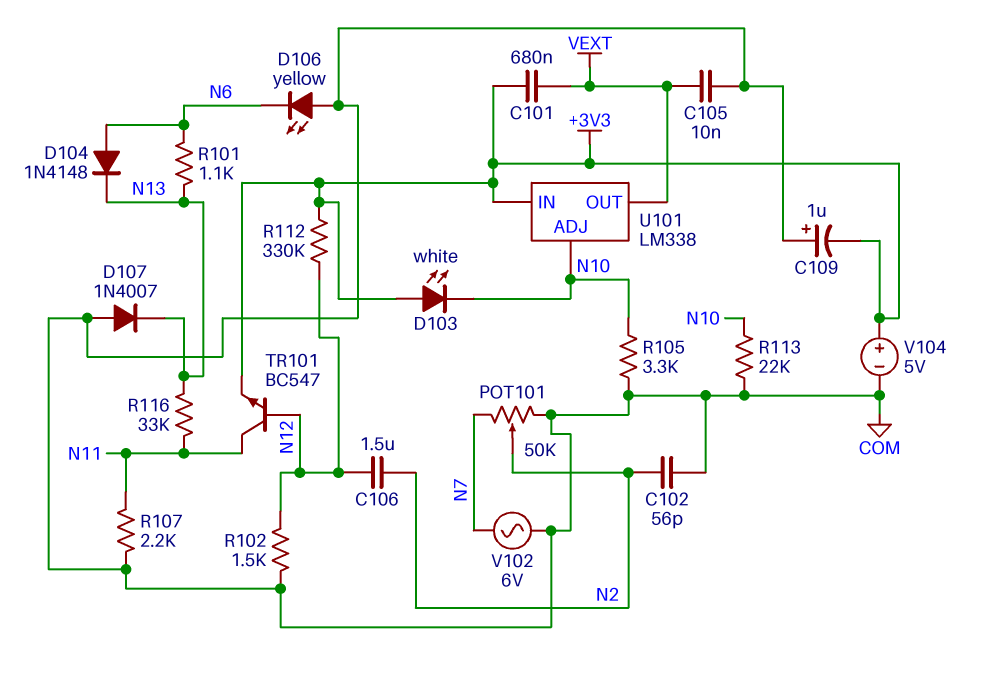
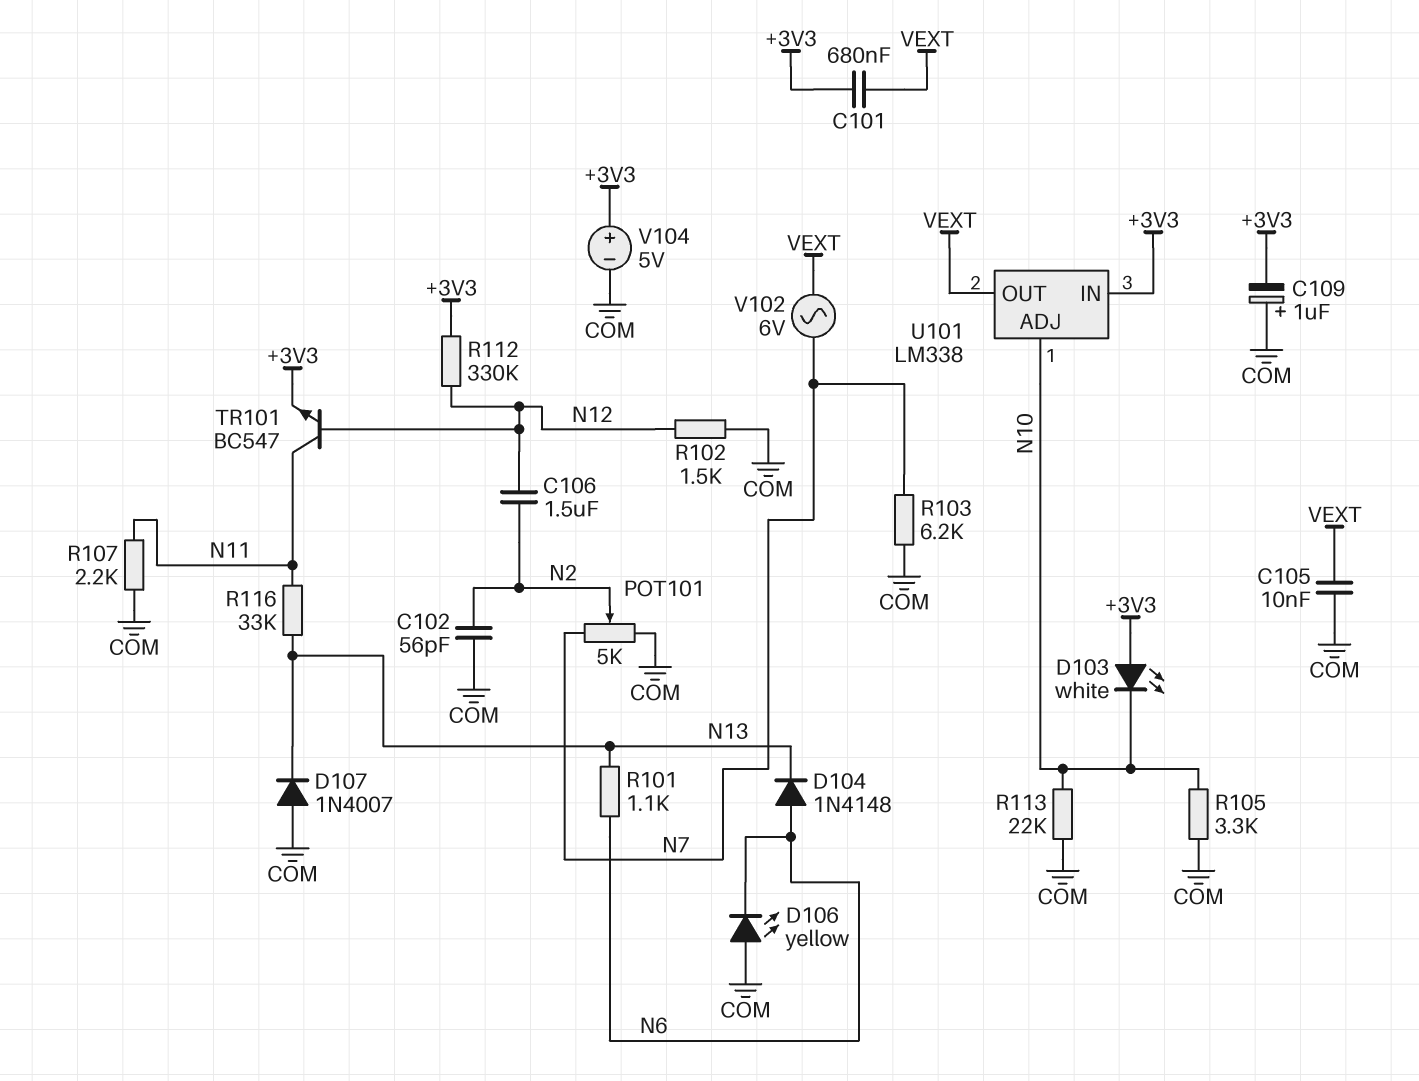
POT101: 50k (COM, N7, wiper N2) -> 5k (COM, N7, wiper N2)
R103: none -> 6.2k (COM, N7)
V102: AC 6V (COM, N7) -> AC 6V (N7, VEXT)

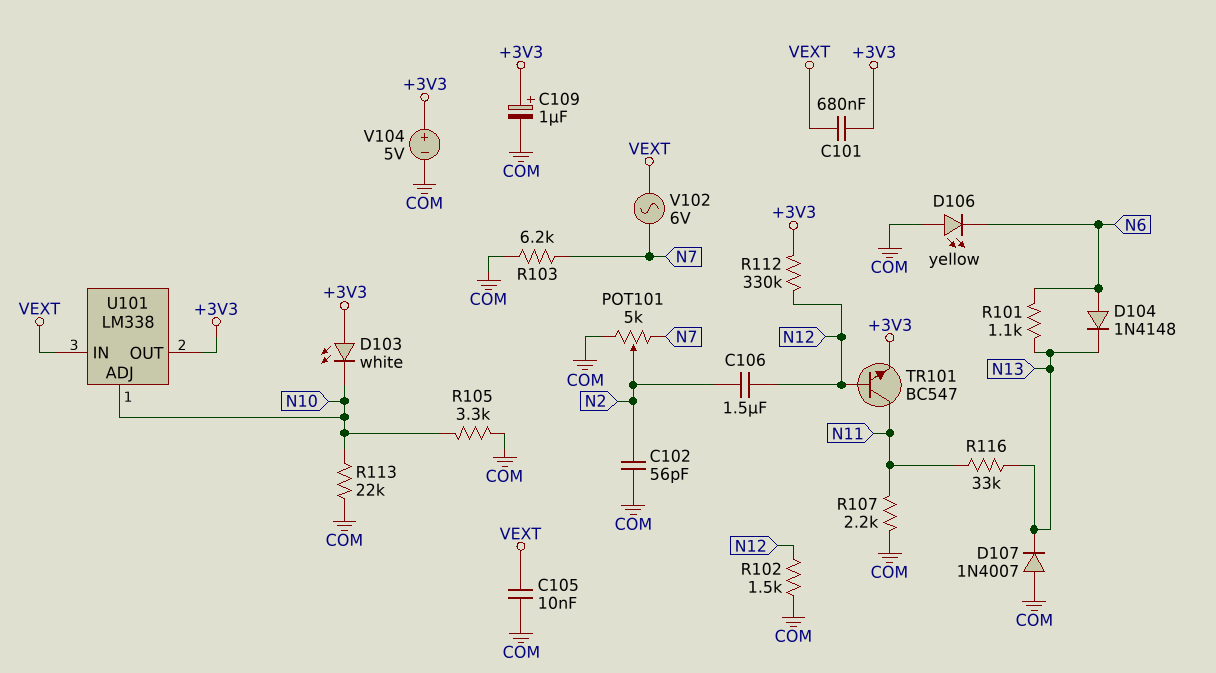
C109: 1uF (plus COM, minus +3V3) -> 1uF (plus +3V3, minus COM)
U101 pin IN: +3V3 -> VEXT
U101 pin OUT: VEXT -> +3V3

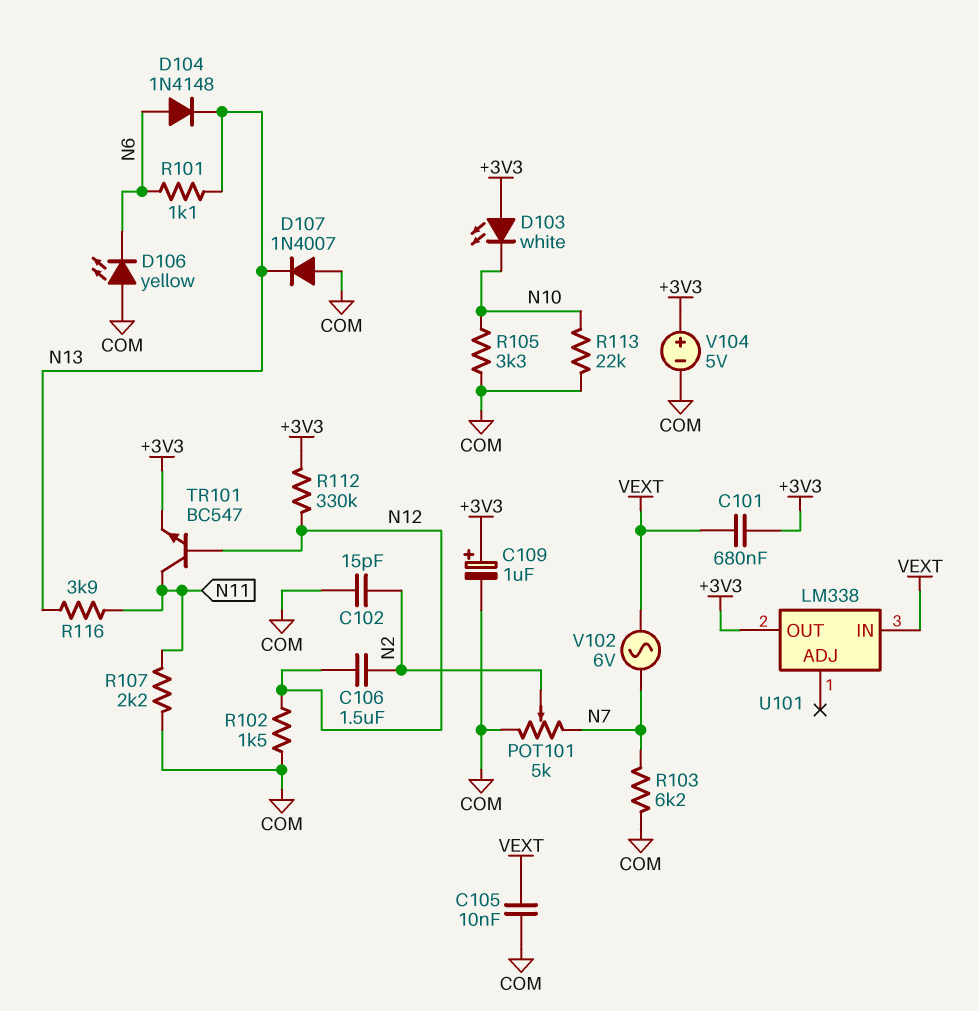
C102: 56pF (COM, N2) -> 15pF (COM, N2)
R116: 33k (N11, N13) -> 3.9k (N11, N13)
U101 pin ADJ: N10 -> none

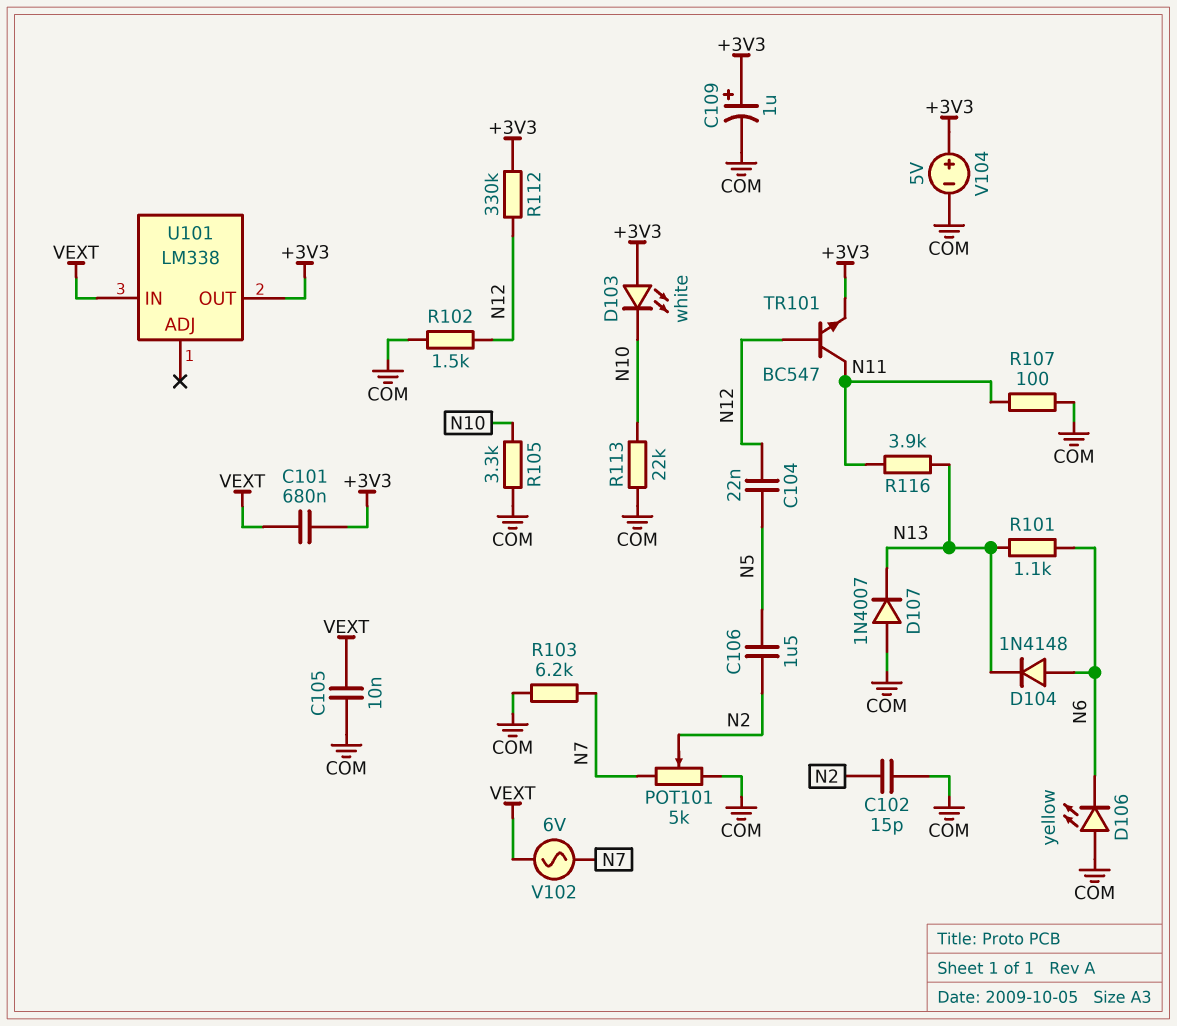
C104: none -> 22nF (N5, N12)
C106: 1.5uF (N2, N12) -> 1.5uF (N2, N5)
R107: 2.2k (COM, N11) -> 100 (COM, N11)

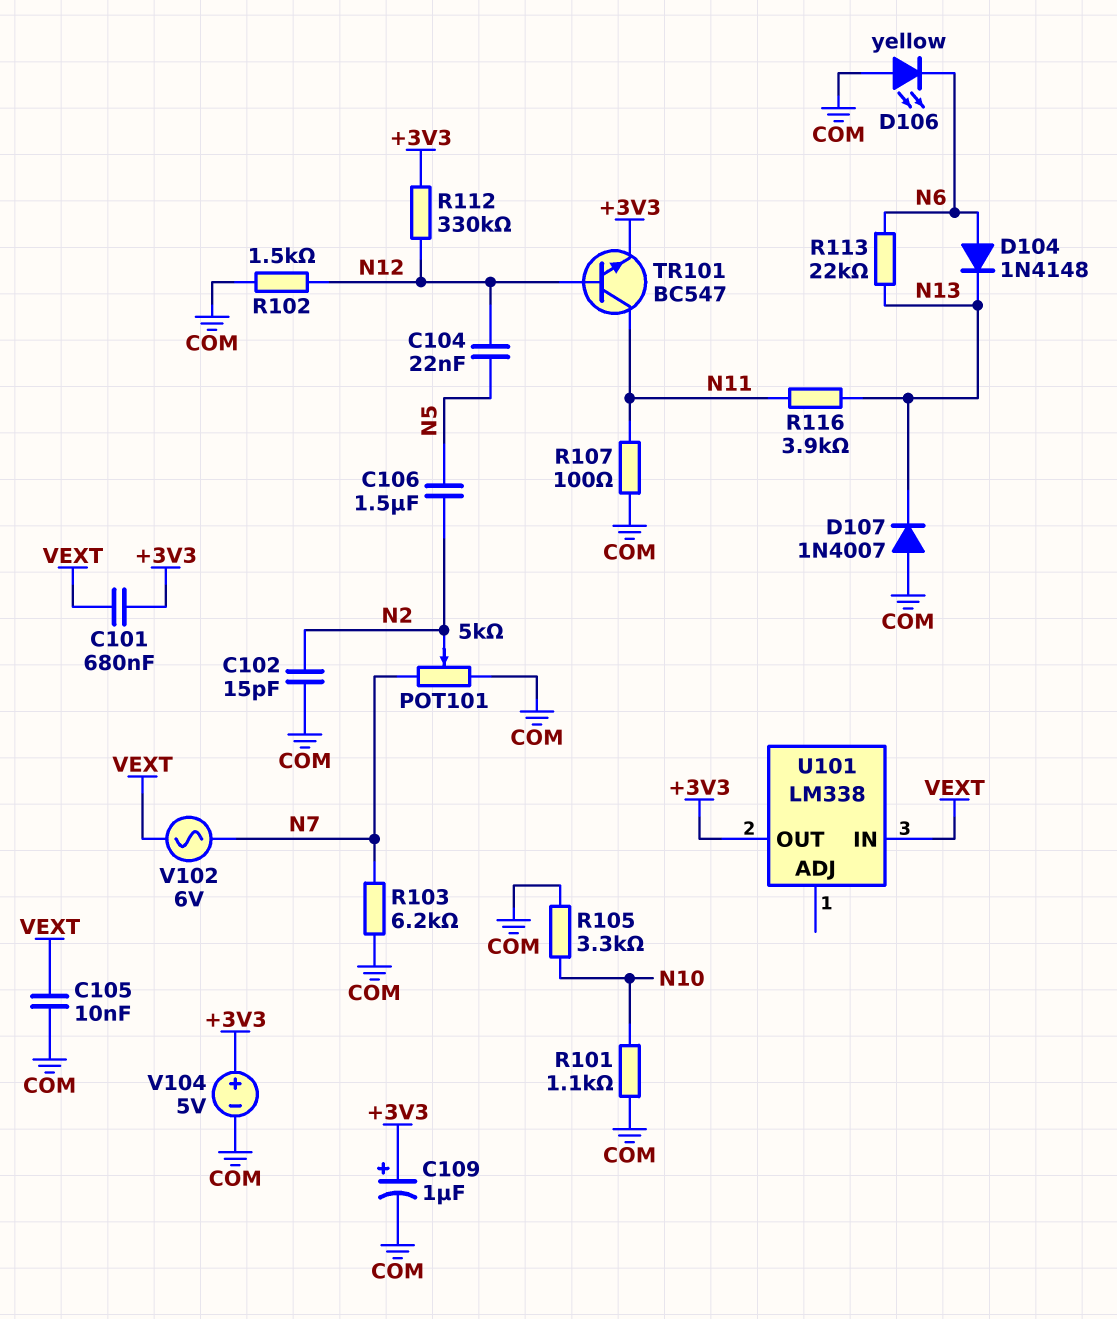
D103: LED white (A +3V3, K N10) -> none
R101: 1.1k (N6, N13) -> 1.1k (COM, N10)
R113: 22k (COM, N10) -> 22k (N6, N13)

